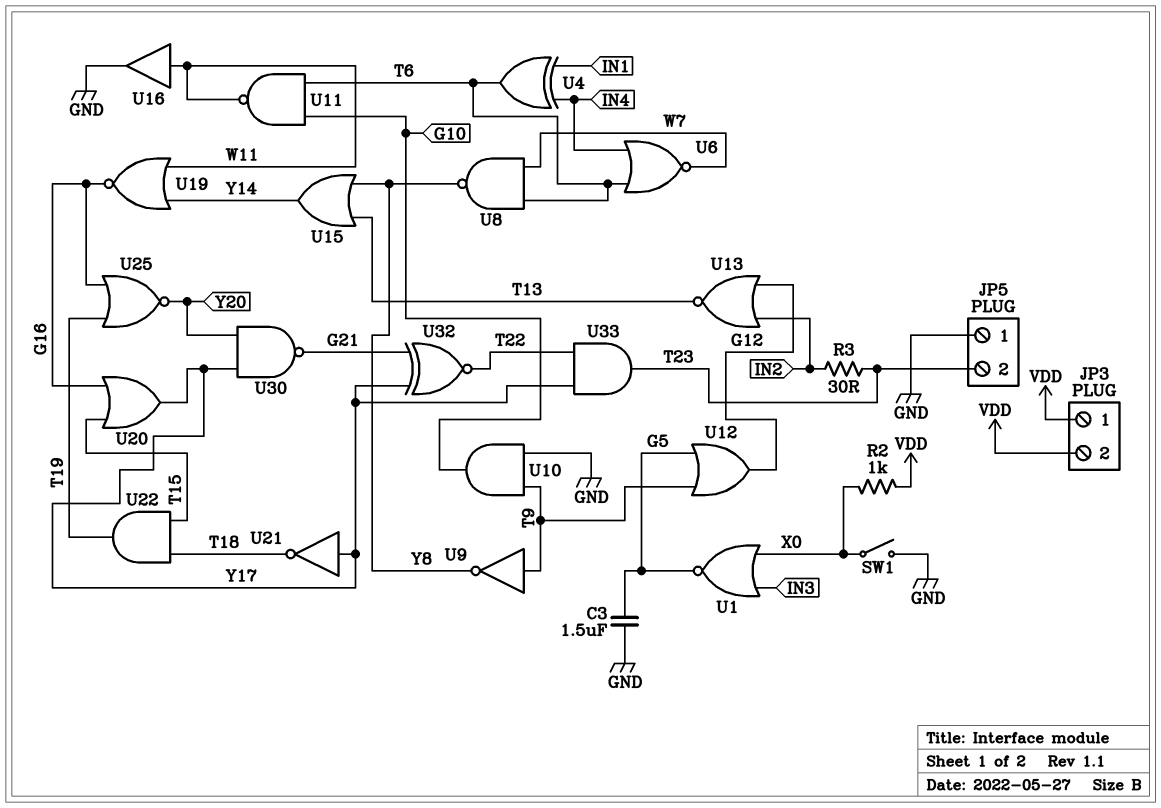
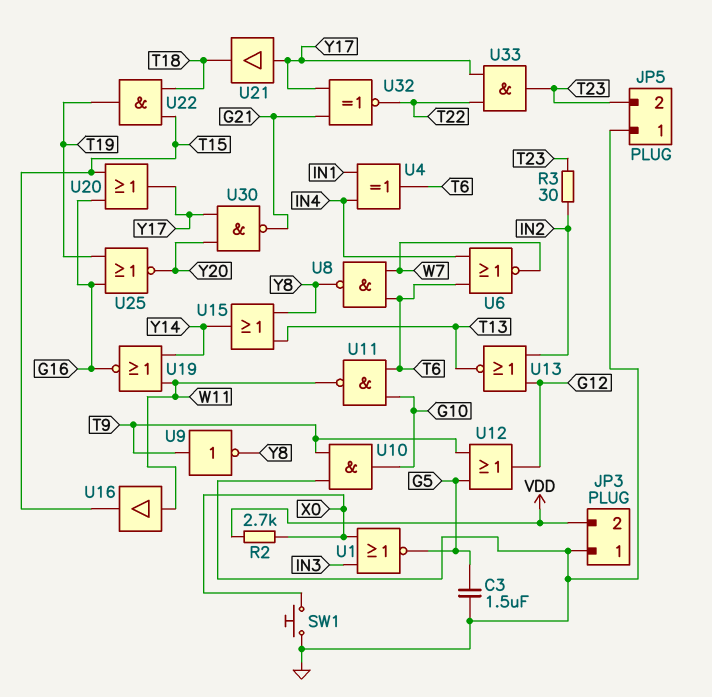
JP3 pin 1: VDD -> GND
R2: 1k (VDD, X0) -> 2.7k (VDD, X0)
SW1: switch (GND, X0) -> button (GND, X0)
U16: buffer (in W11, out GND) -> buffer (in W11, out T15)
U21: NOT (in Y17, out T18) -> buffer (in Y17, out T18)

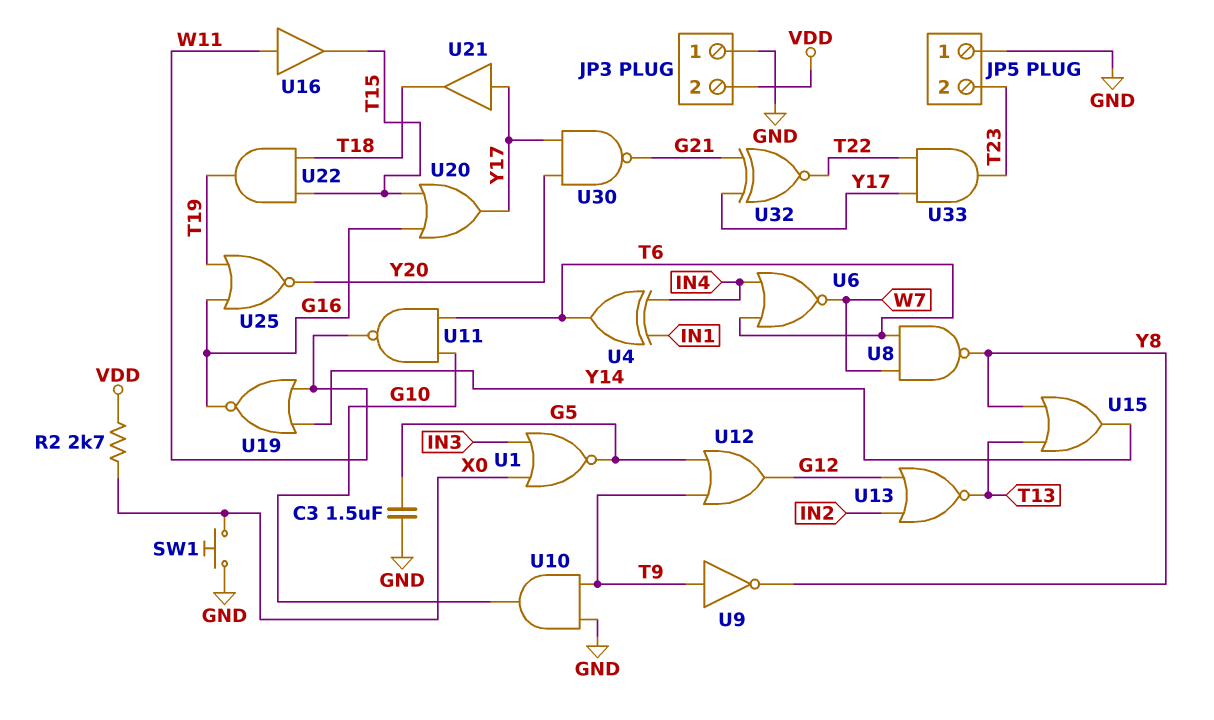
R3: 30 (IN2, T23) -> none

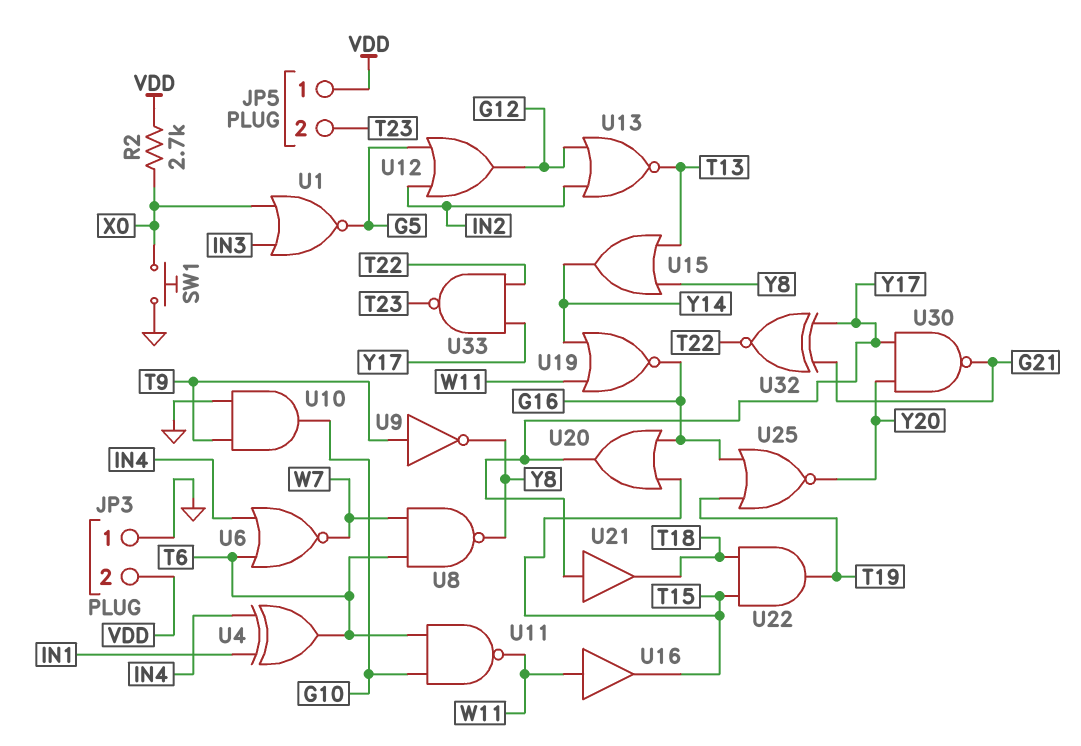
C3: 1.5uF (G5, GND) -> none
JP5 pin 1: GND -> VDD
U12: OR (in G5, in T9, out G12) -> OR (in G5, in IN2, out G12)
U33: AND (in T22, in Y17, out T23) -> NAND (in T22, in Y17, out T23)

